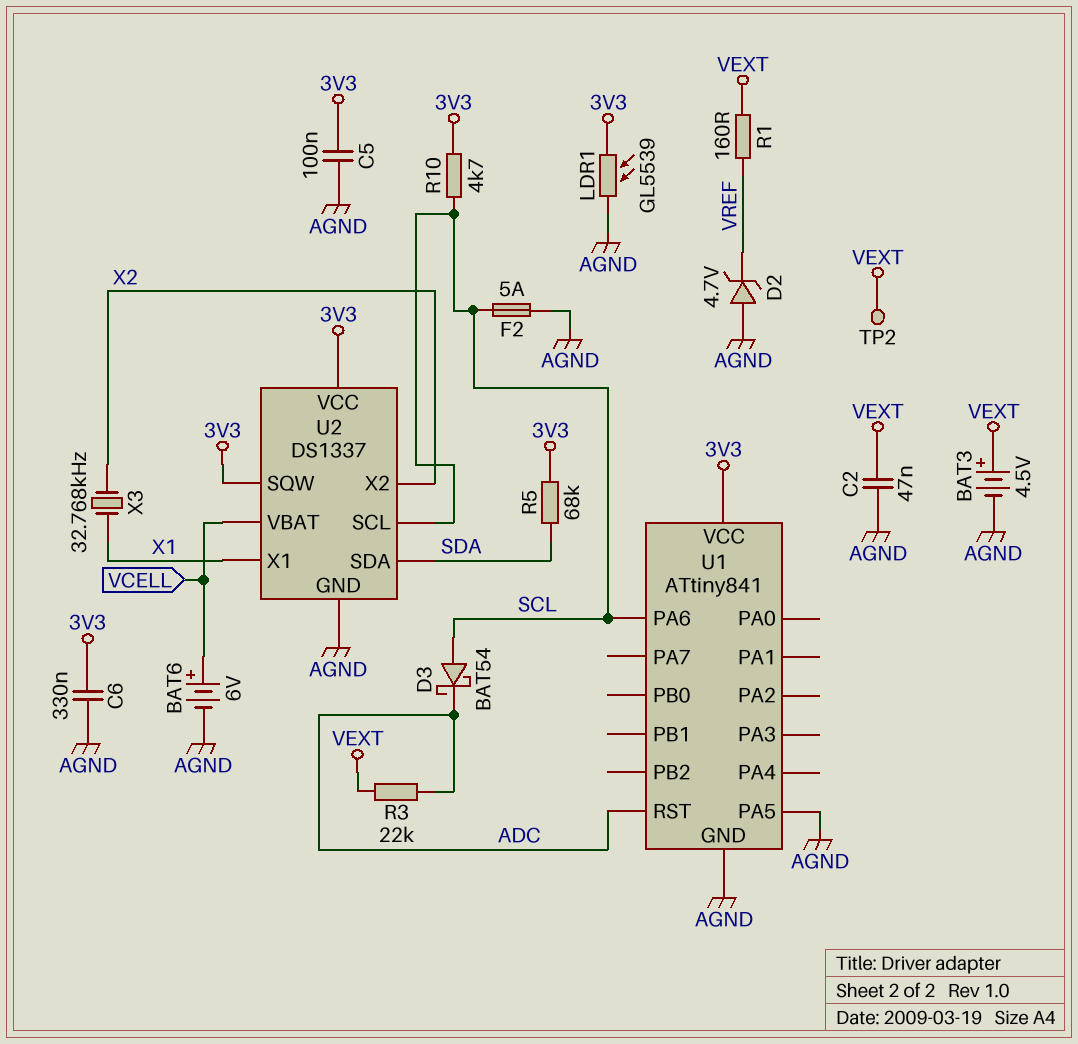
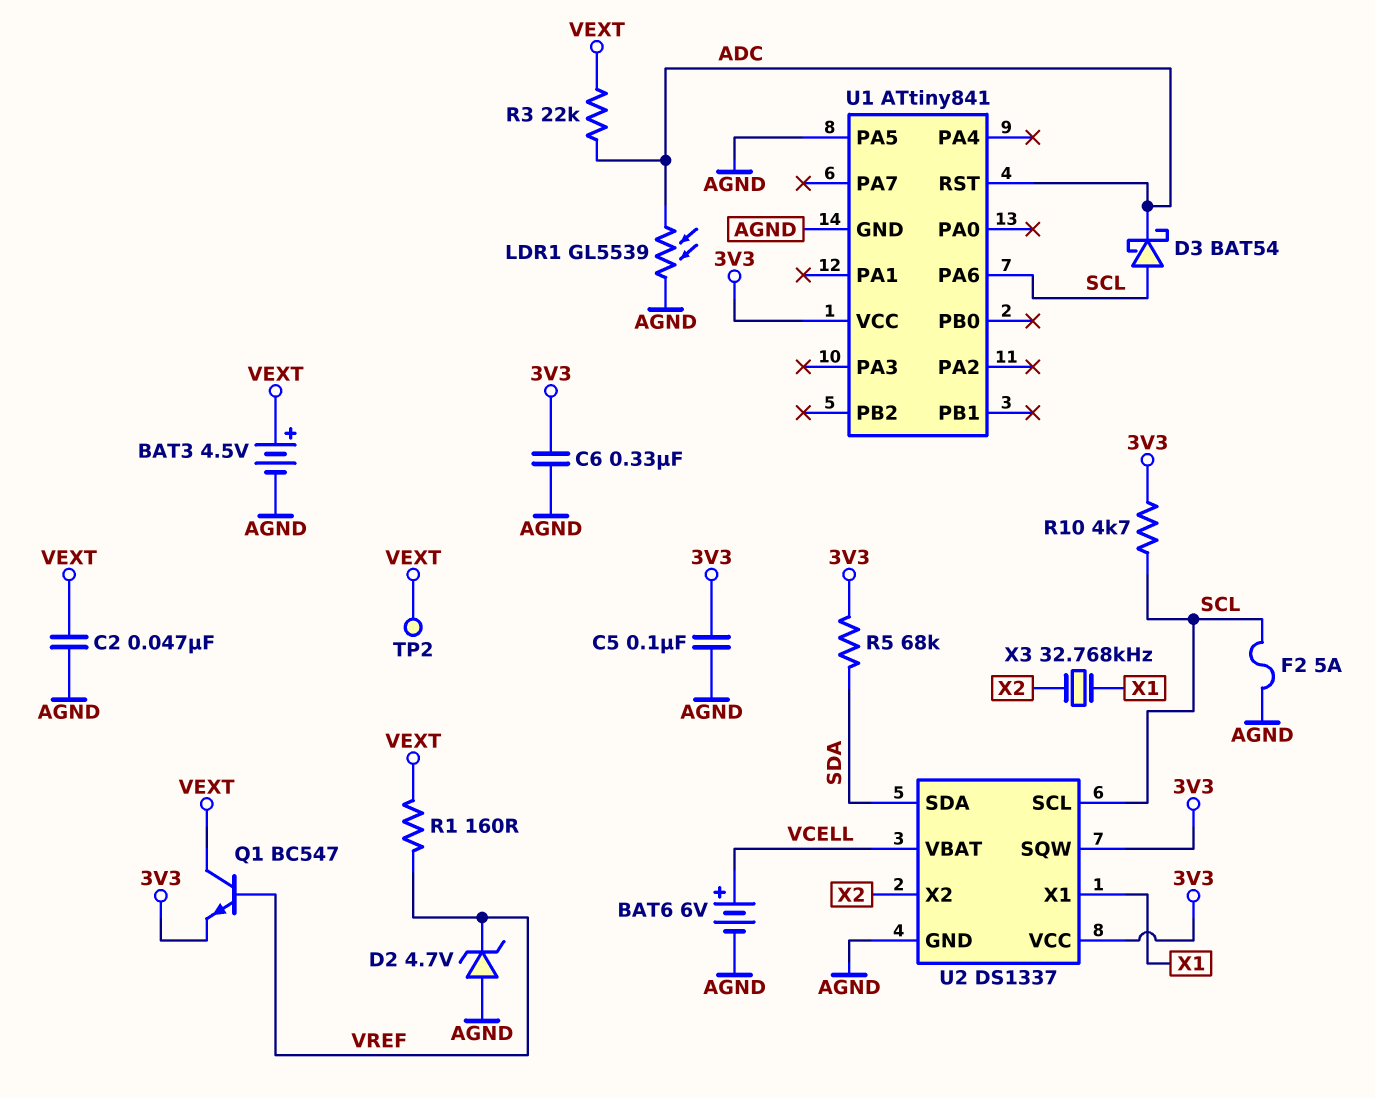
LDR1: GL5539 (3V3, AGND) -> GL5539 (ADC, AGND)
Q1: none -> NPN BC547 (B VREF, C VEXT, E 3V3)

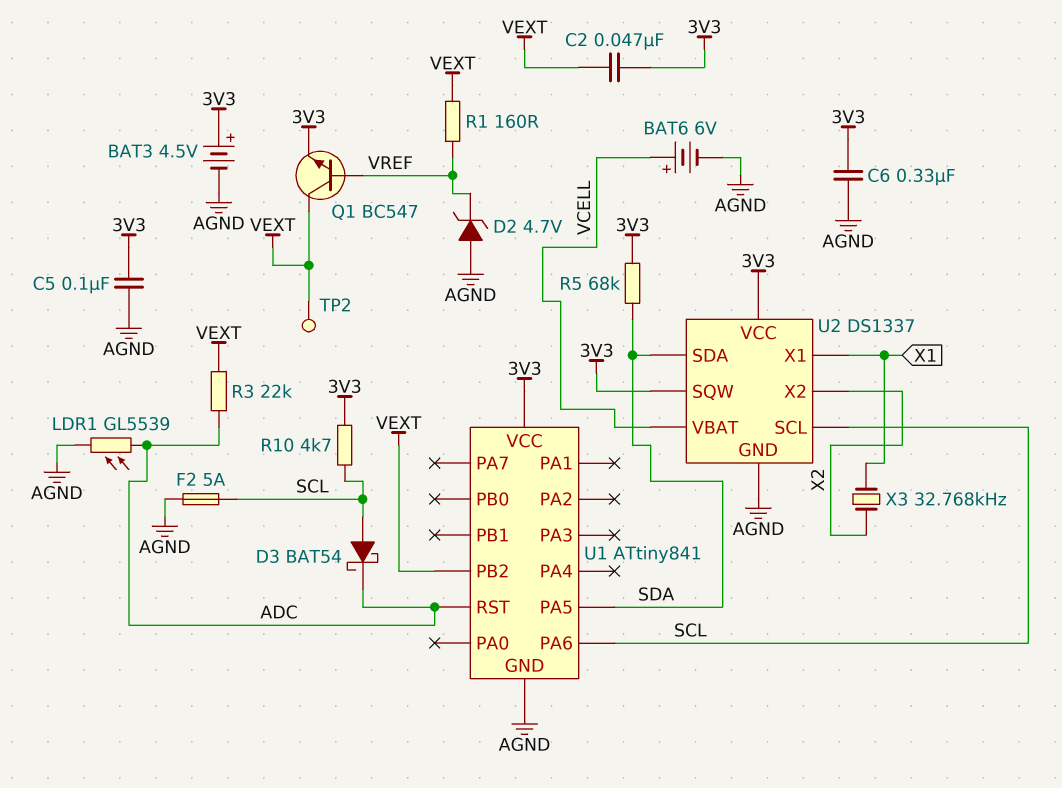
BAT3: 4.5V (plus VEXT, minus AGND) -> 4.5V (plus 3V3, minus AGND)
C2: 47nF (AGND, VEXT) -> 47nF (3V3, VEXT)
U1 pin PA5: AGND -> SDA
U1 pin PB2: none -> VEXT

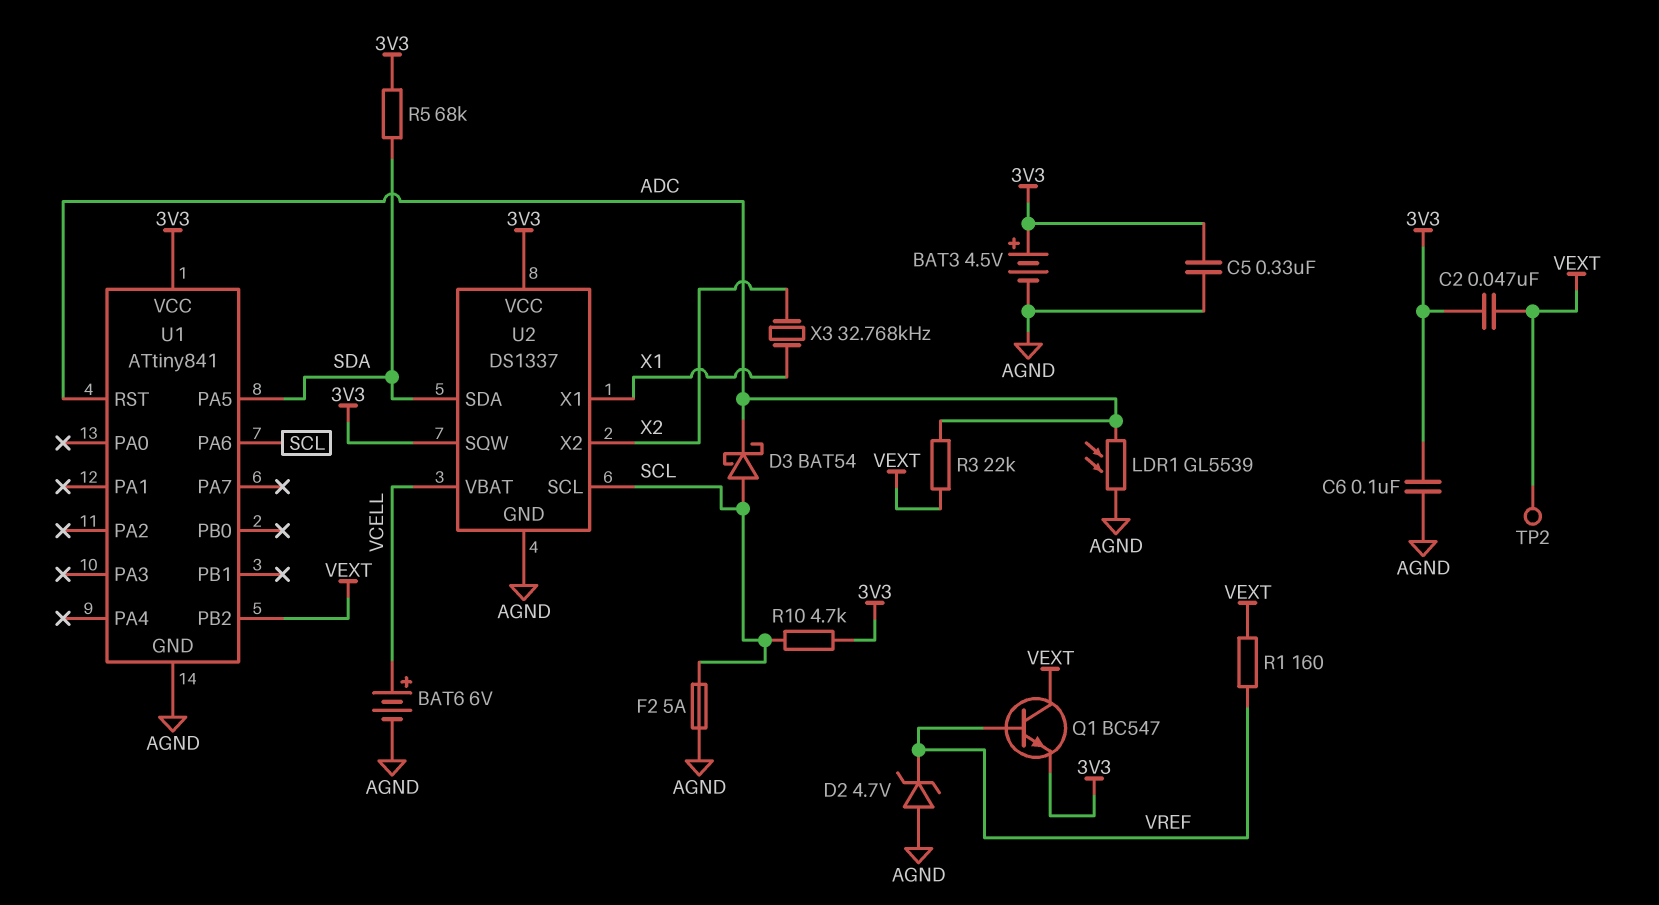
C5: 100nF (3V3, AGND) -> 330nF (3V3, AGND)
C6: 330nF (3V3, AGND) -> 100nF (3V3, AGND)

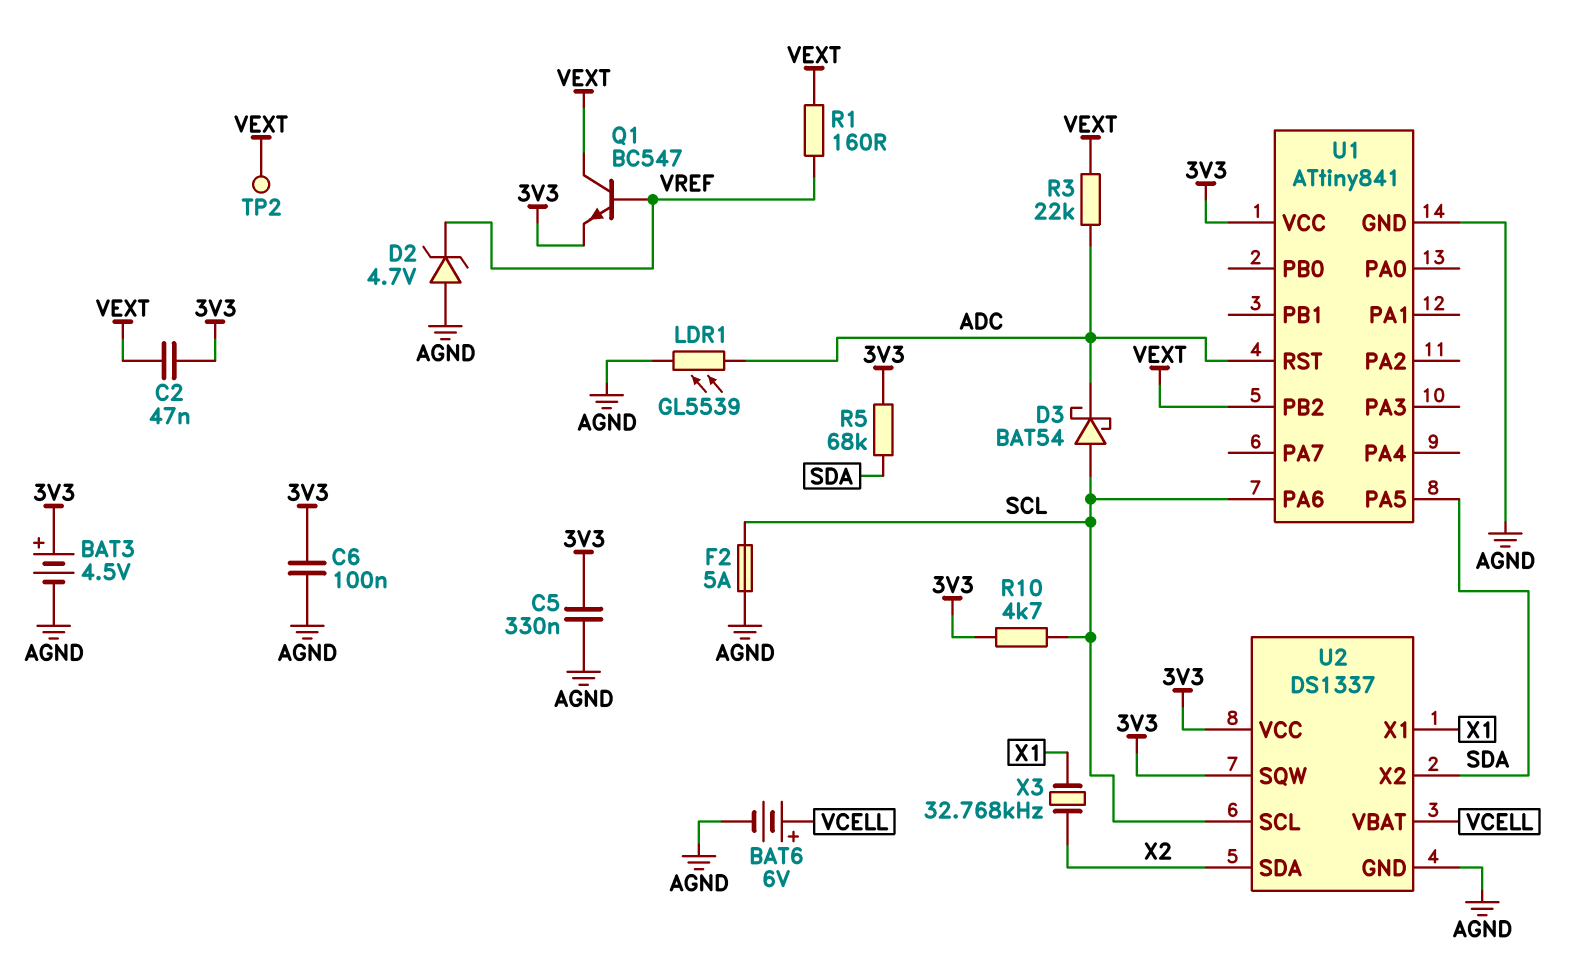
U2 pin SDA: SDA -> X2
U2 pin X2: X2 -> SDA

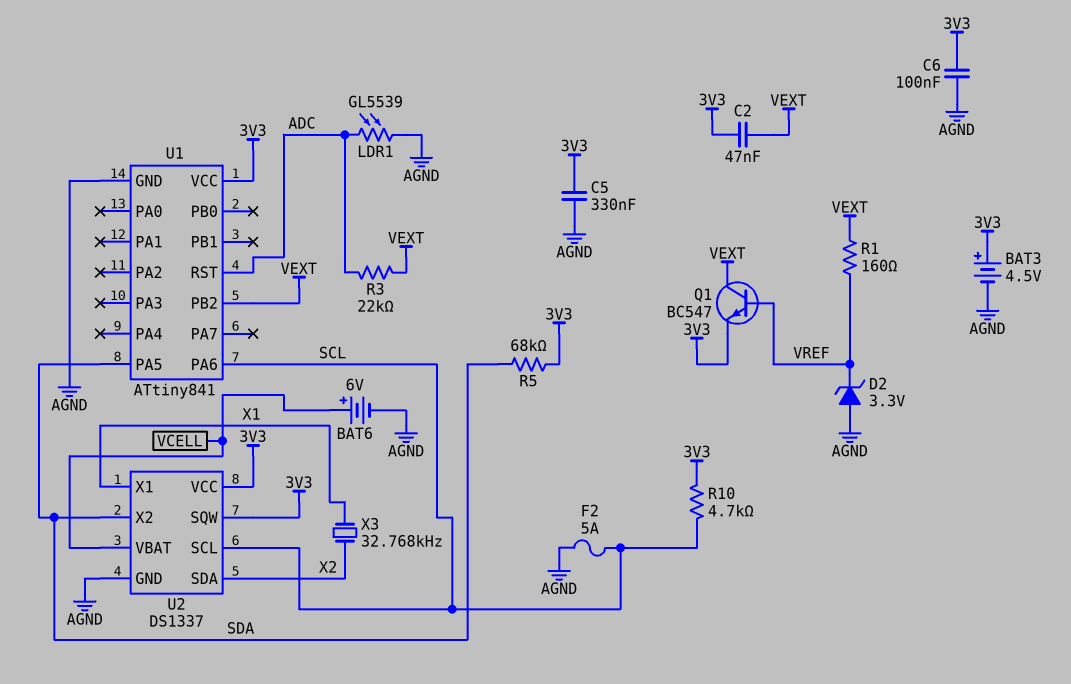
D2: zener 4.7V (A AGND, K VREF) -> zener 3.3V (A AGND, K VREF)
D3: schottky BAT54 (A SCL, K ADC) -> none
TP2: test point (VEXT) -> none

